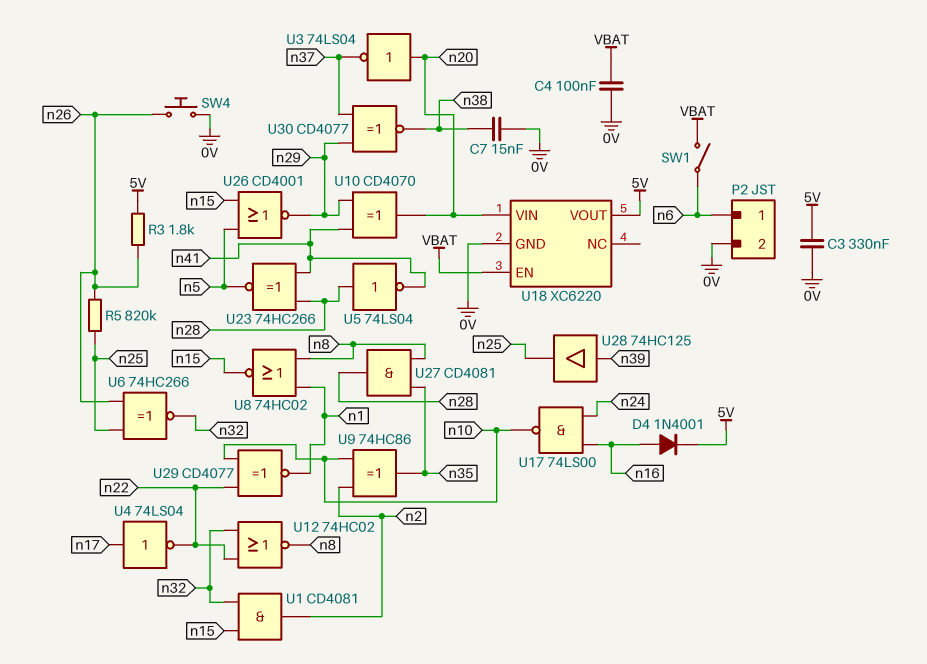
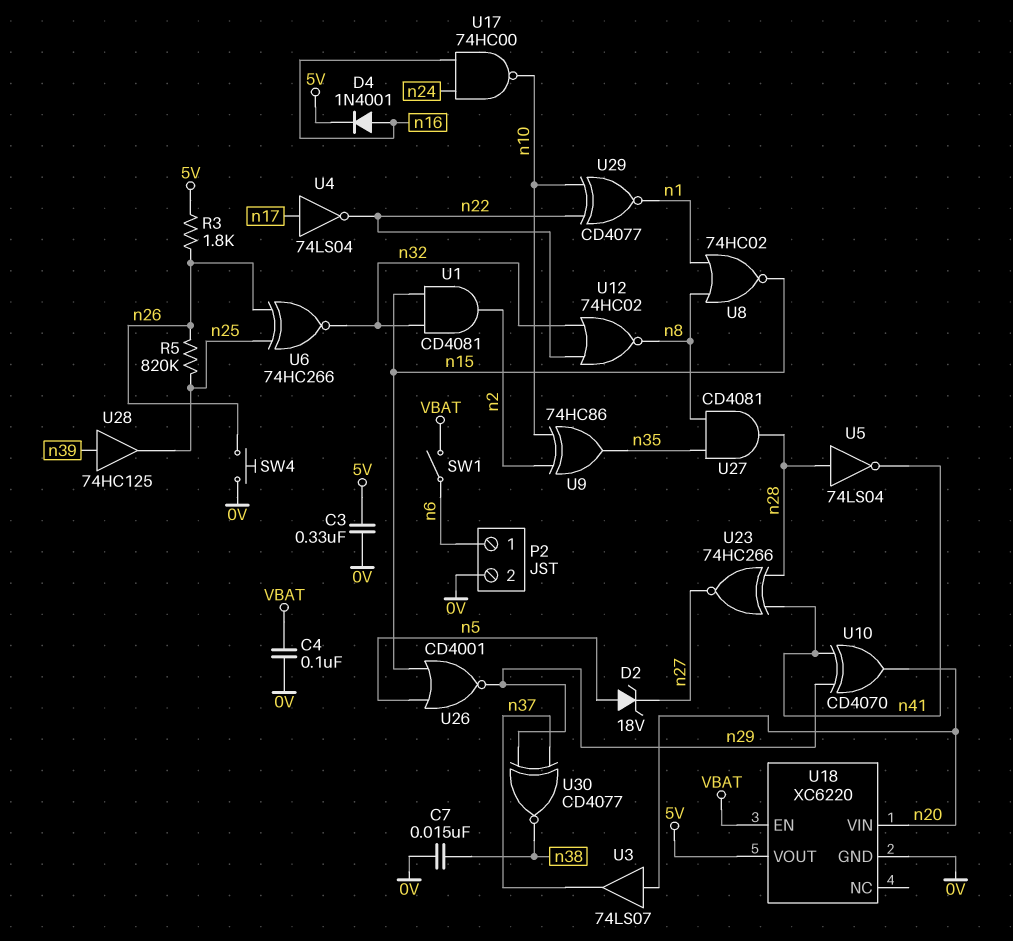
D2: none -> zener 18V (A n5, K n27)
U3: NOT 74LS04 (in n20, out n37) -> buffer 74LS07 (in n20, out n37)
U17: NAND 74LS00 (in n16, in n24, out n10) -> NAND 74HC00 (in n16, in n24, out n10)
U23: XNOR 74HC266 (in n28, in n41, out n5) -> XNOR 74HC266 (in n28, in n41, out n27)

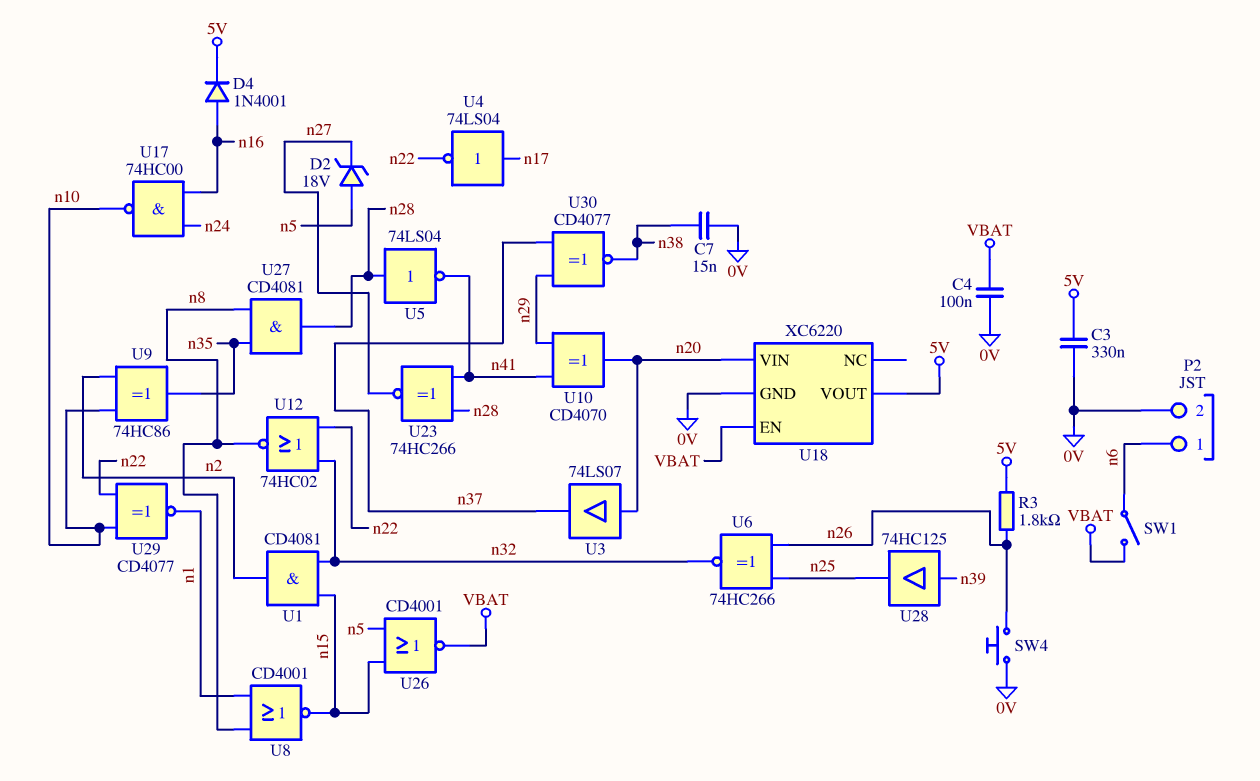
R5: 820k (n25, n26) -> none
U8: NOR 74HC02 (in n1, in n8, out n15) -> NOR CD4001 (in n1, in n8, out n15)
U26: NOR CD4001 (in n5, in n15, out n29) -> NOR CD4001 (in n5, in n15, out VBAT)

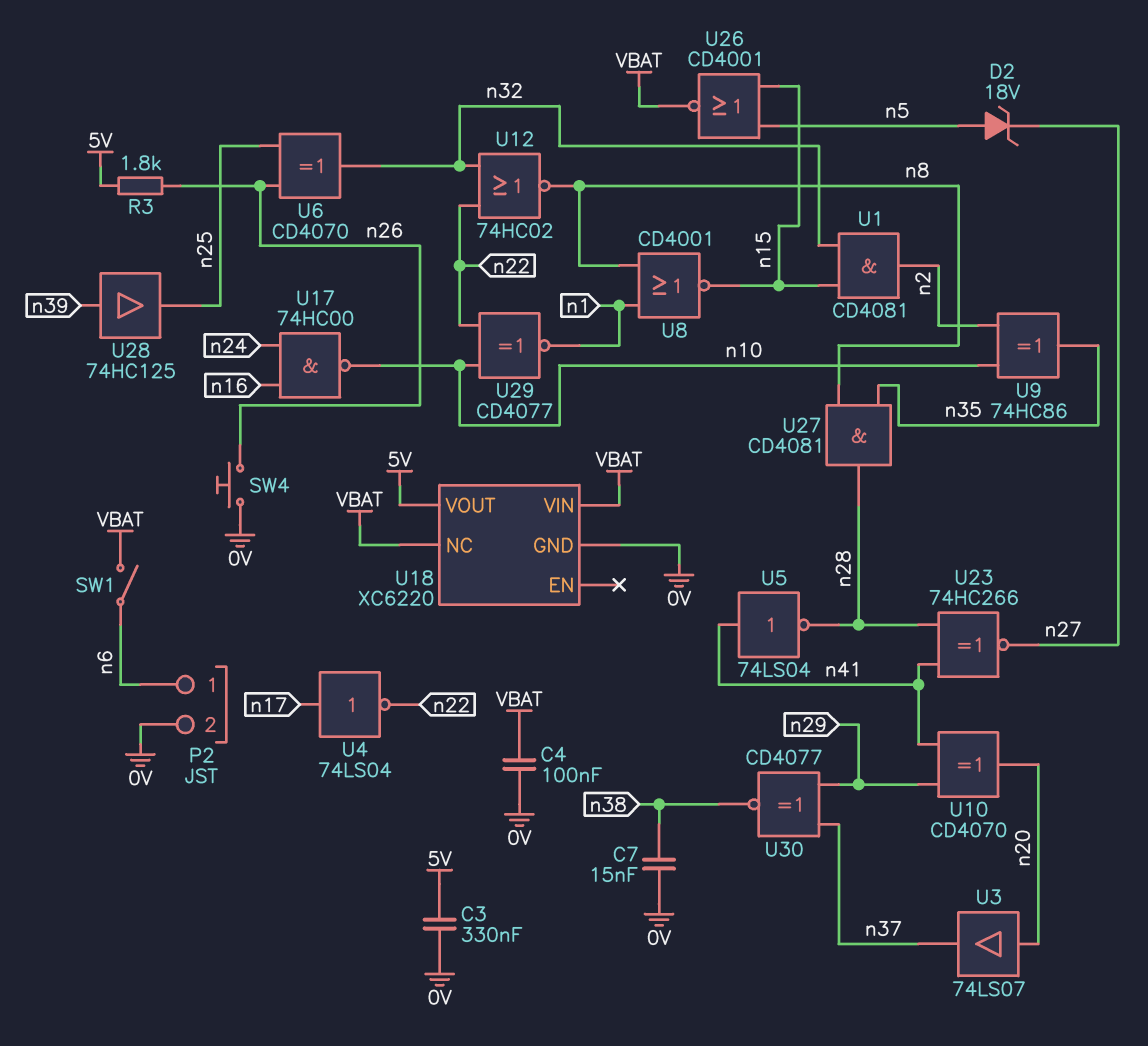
D4: diode 1N4001 (A n16, K 5V) -> none
U5: NOT 74LS04 (in n28, out n41) -> NOT 74LS04 (in n41, out n28)
U6: XNOR 74HC266 (in n25, in n26, out n32) -> XOR CD4070 (in n25, in n26, out n32)
U18 pin EN: VBAT -> none
U18 pin NC: none -> VBAT
U18 pin VIN: n20 -> VBAT

